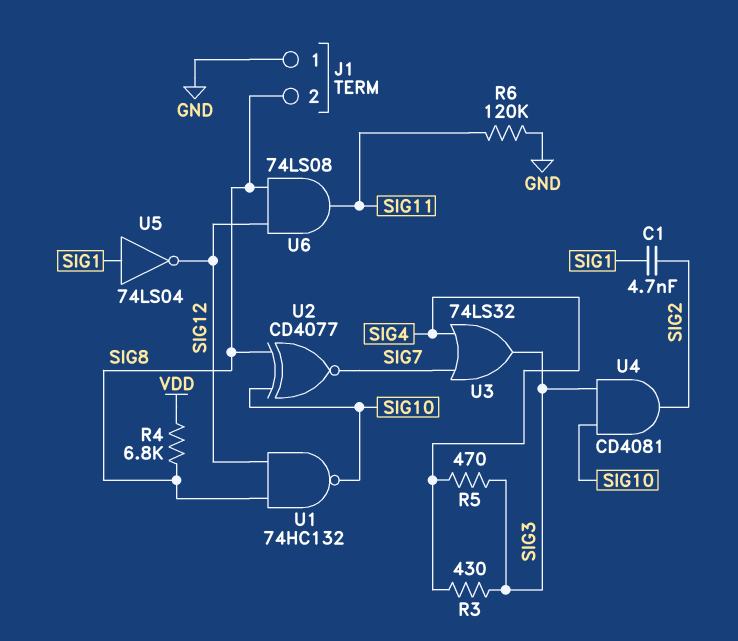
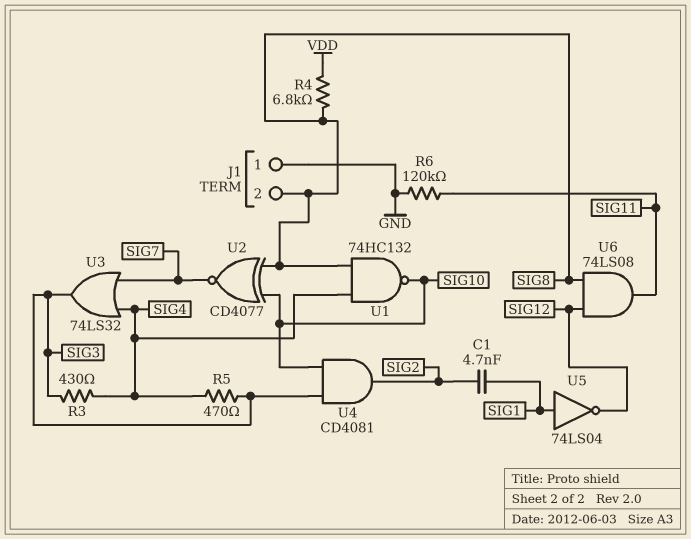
U1: NAND 74HC132 (in SIG8, in SIG12, out SIG10) -> NAND 74HC132 (in SIG4, in SIG8, out SIG10)

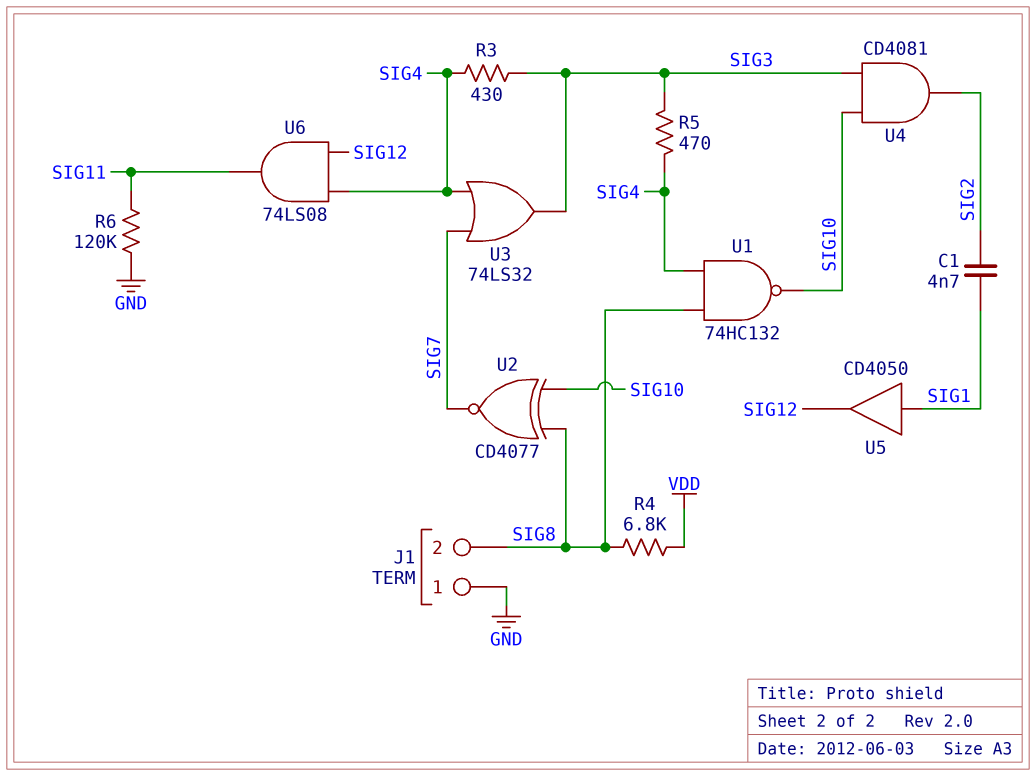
U5: NOT 74LS04 (in SIG1, out SIG12) -> buffer CD4050 (in SIG1, out SIG12)
U6: AND 74LS08 (in SIG8, in SIG12, out SIG11) -> AND 74LS08 (in SIG4, in SIG12, out SIG11)

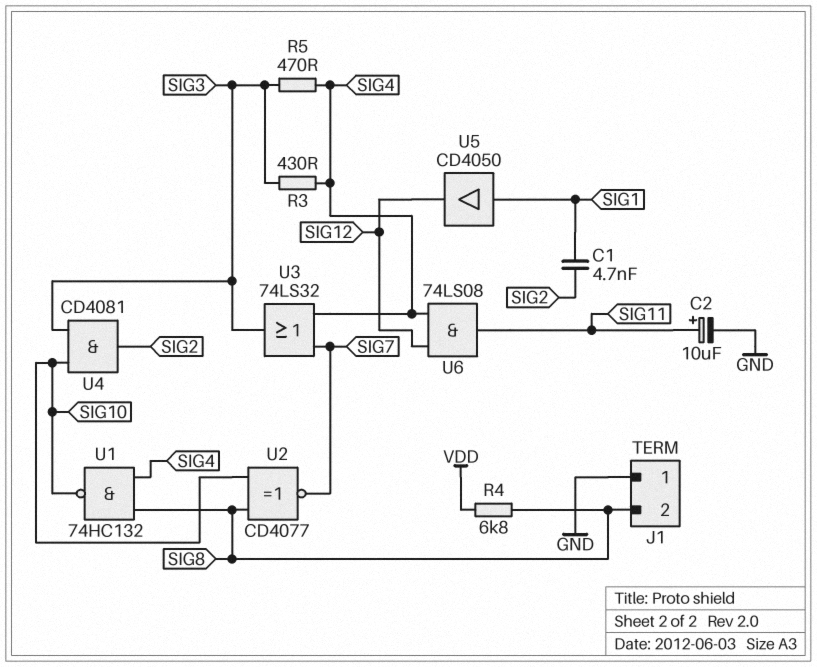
C2: none -> 10uF (plus SIG11, minus GND)
R6: 120k (GND, SIG11) -> none

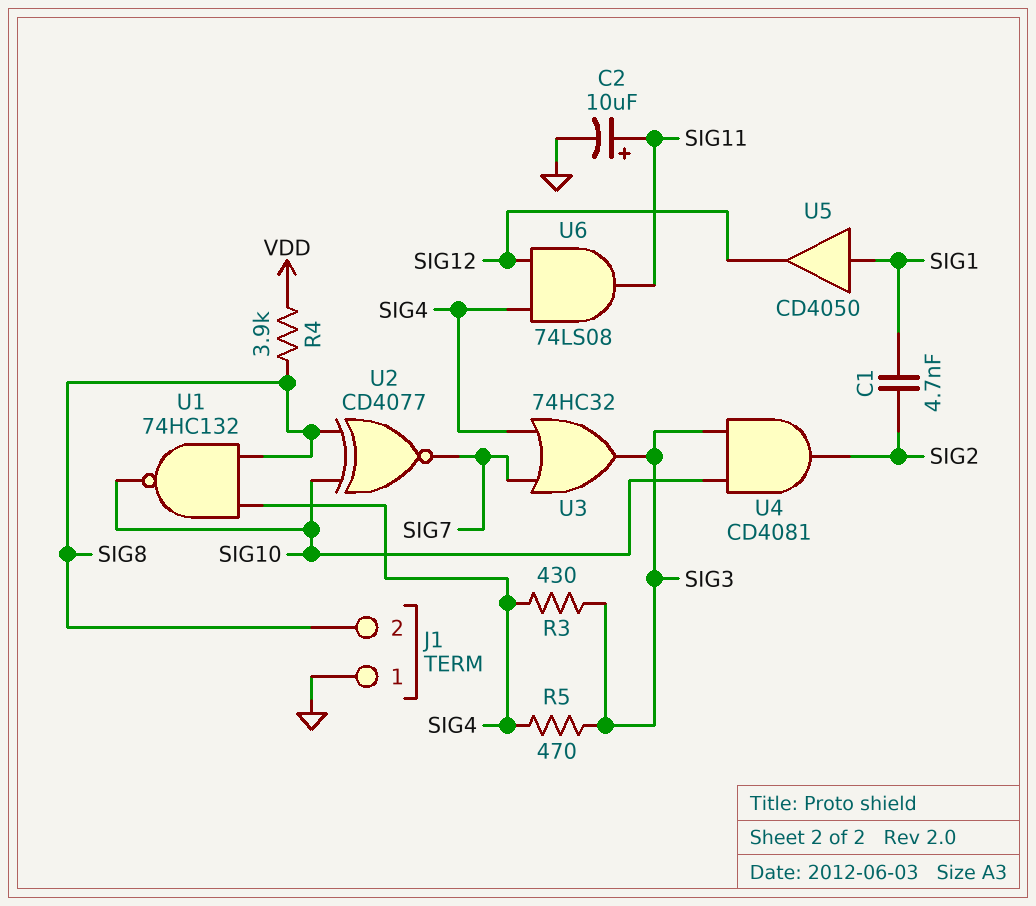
R4: 6.8k (SIG8, VDD) -> 3.9k (SIG8, VDD)
U3: OR 74LS32 (in SIG4, in SIG7, out SIG3) -> OR 74HC32 (in SIG4, in SIG7, out SIG3)

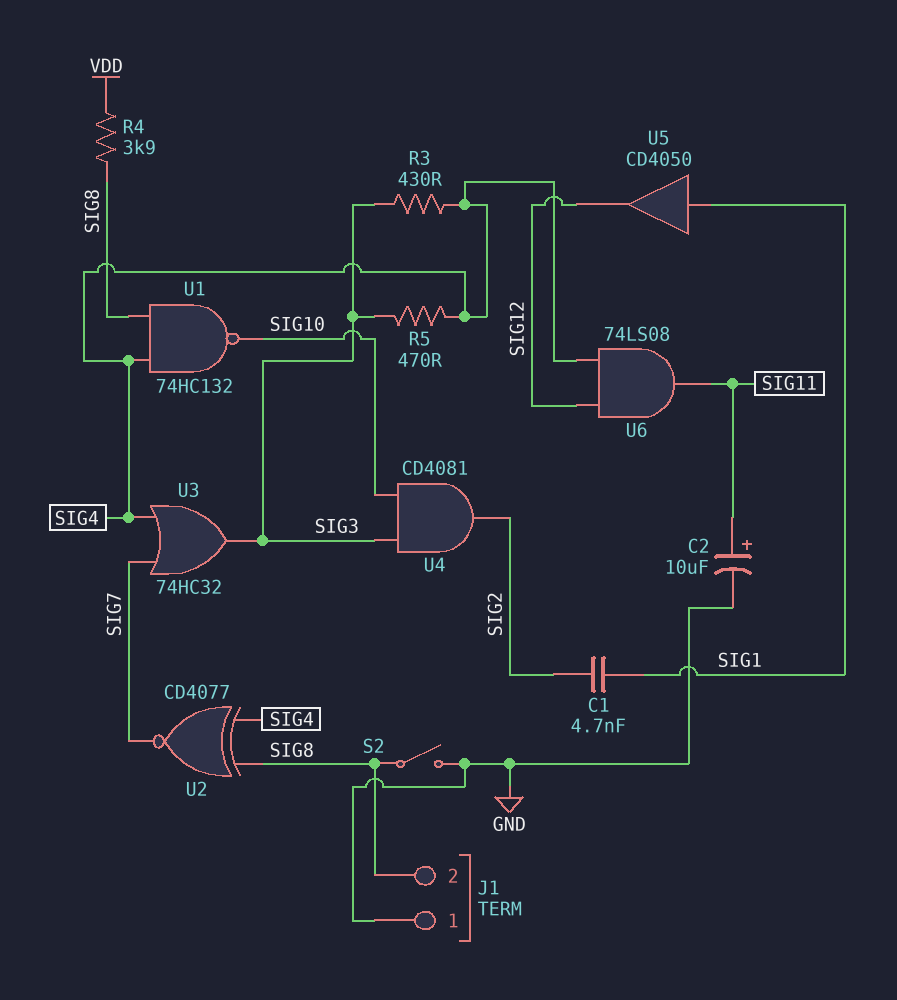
S2: none -> switch (GND, SIG8)
U2: XNOR CD4077 (in SIG8, in SIG10, out SIG7) -> XNOR CD4077 (in SIG4, in SIG8, out SIG7)

